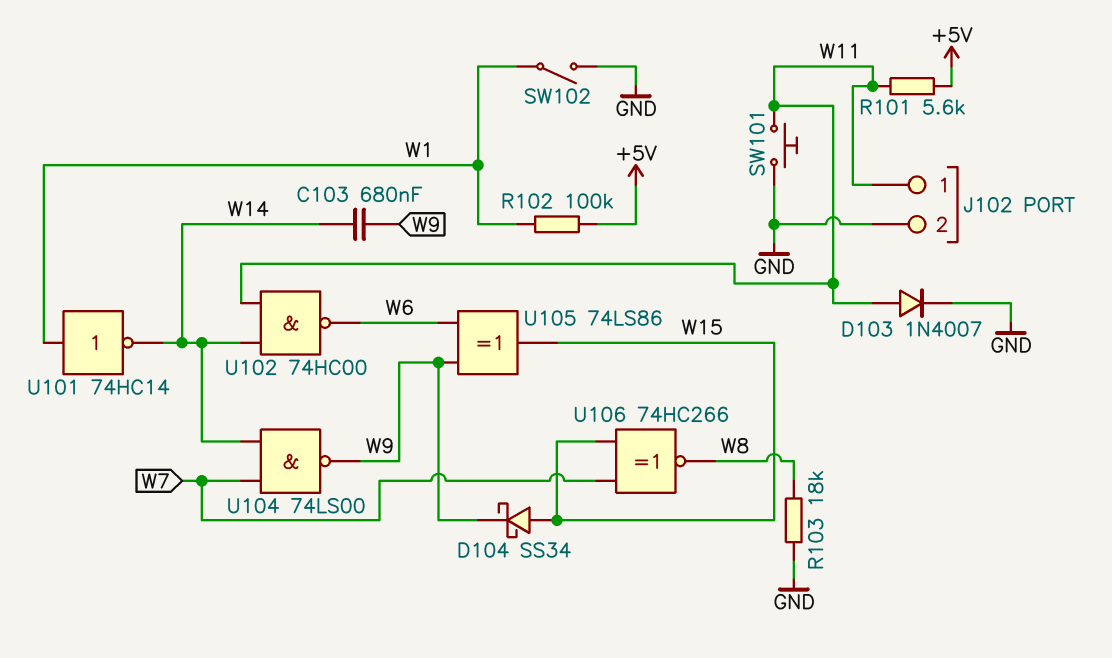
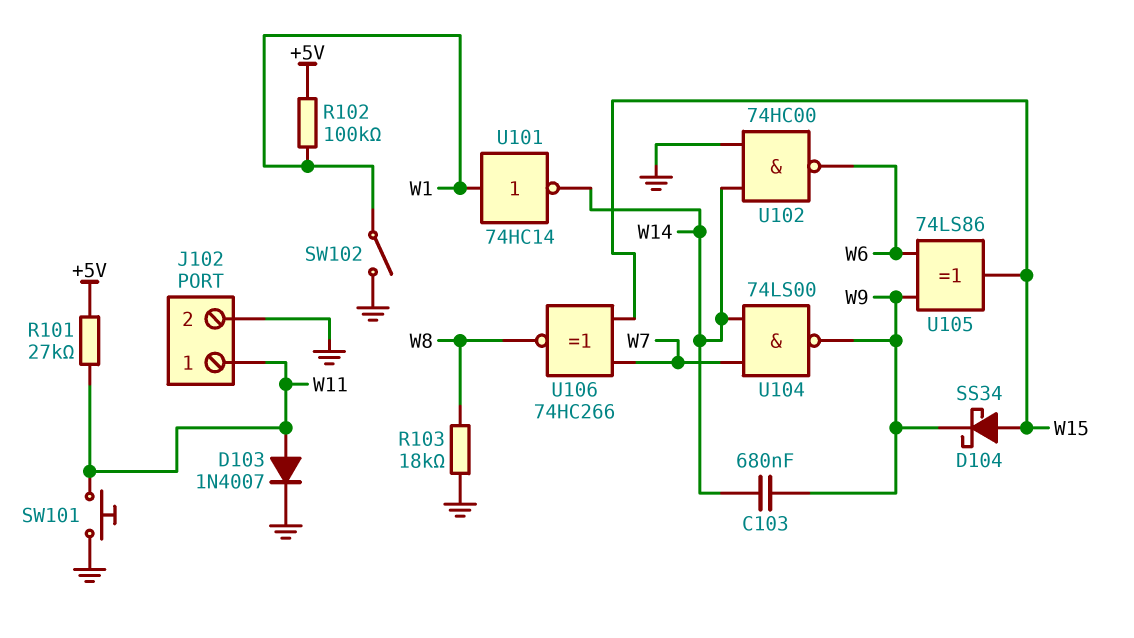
R101: 5.6k (+5V, W11) -> 27k (+5V, W11)
U102: NAND 74HC00 (in W11, in W14, out W6) -> NAND 74HC00 (in GND, in W14, out W6)

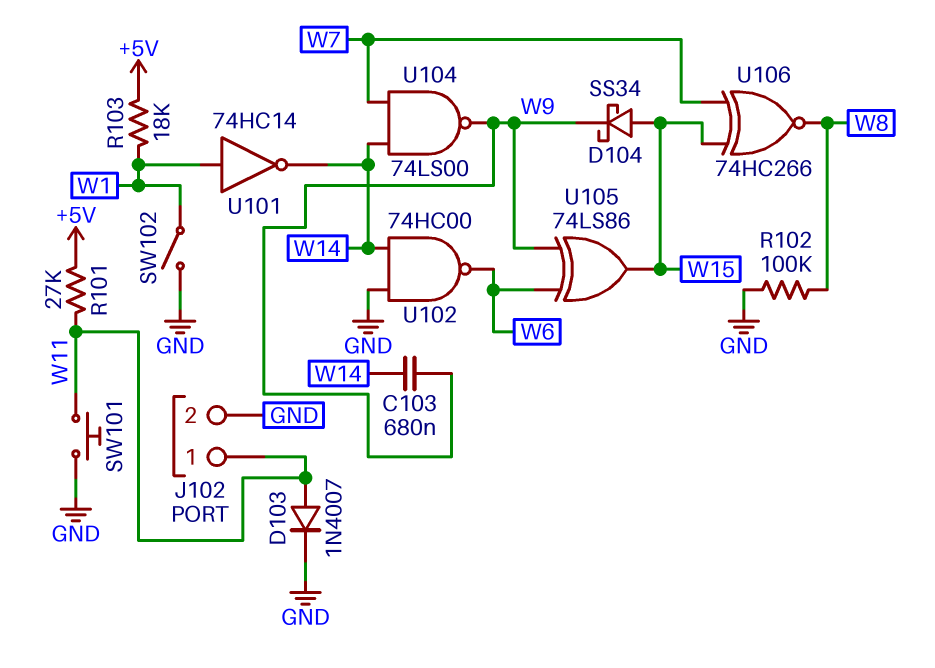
R102: 100k (+5V, W1) -> 100k (GND, W8)
R103: 18k (GND, W8) -> 18k (+5V, W1)

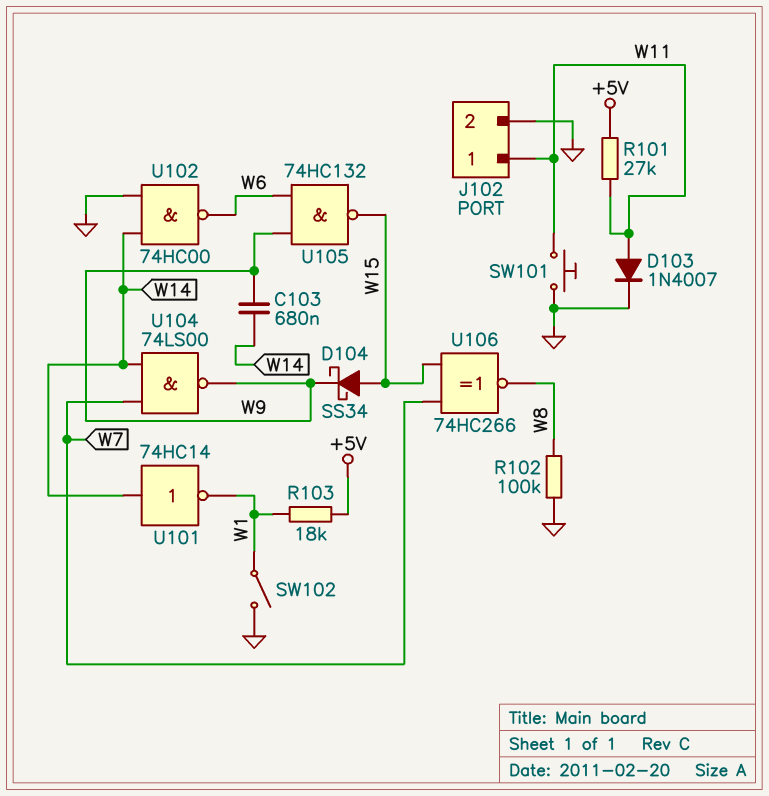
U101: NOT 74HC14 (in W1, out W14) -> NOT 74HC14 (in W14, out W1)
U105: XOR 74LS86 (in W6, in W9, out W15) -> NAND 74HC132 (in W6, in W9, out W15)

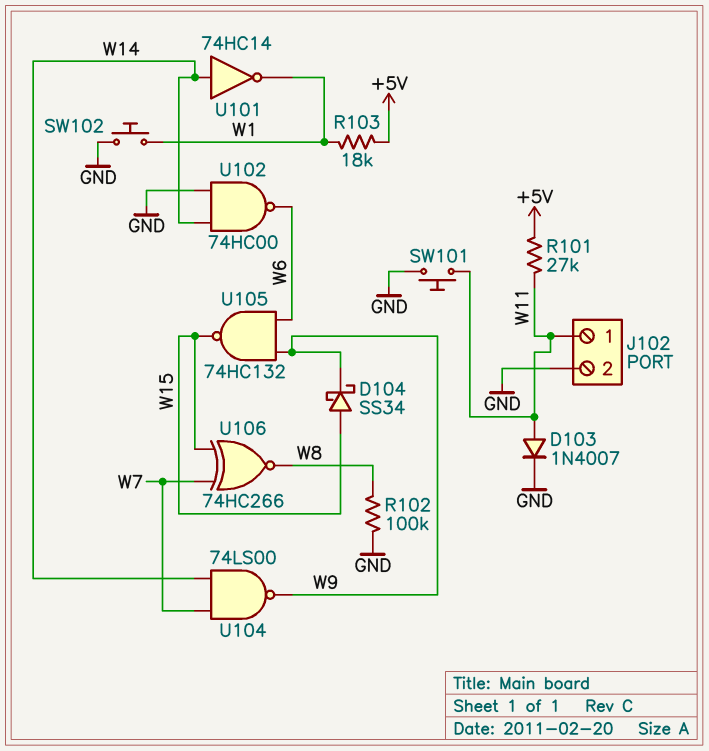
C103: 680nF (W9, W14) -> none
SW102: switch (GND, W1) -> button (GND, W1)

